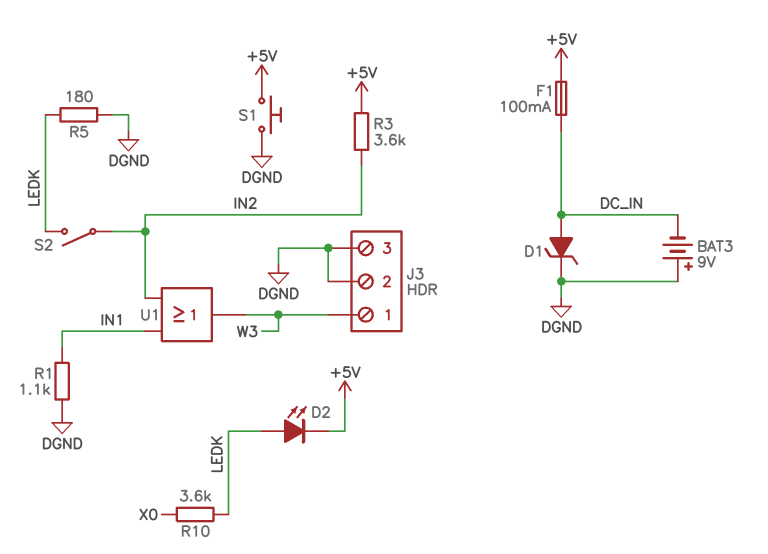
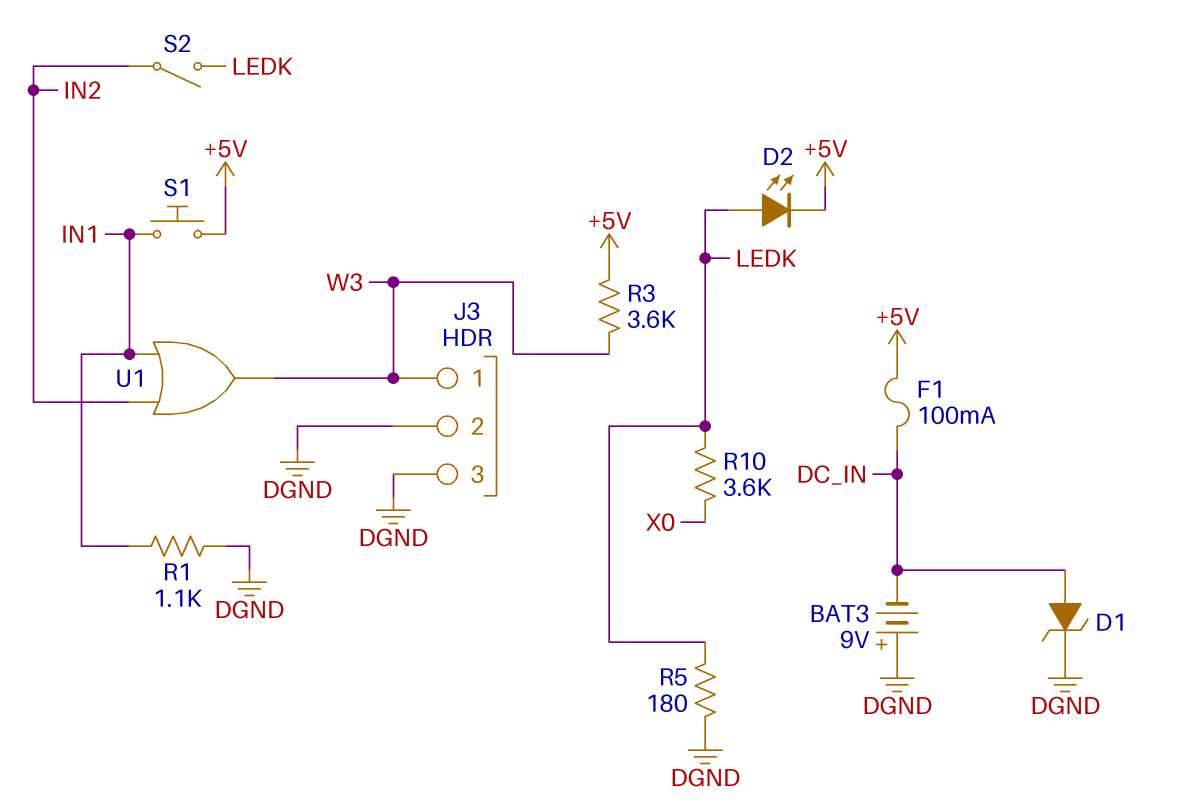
R3: 3.6k (+5V, IN2) -> 3.6k (+5V, W3)
S1: button (+5V, DGND) -> button (+5V, IN1)

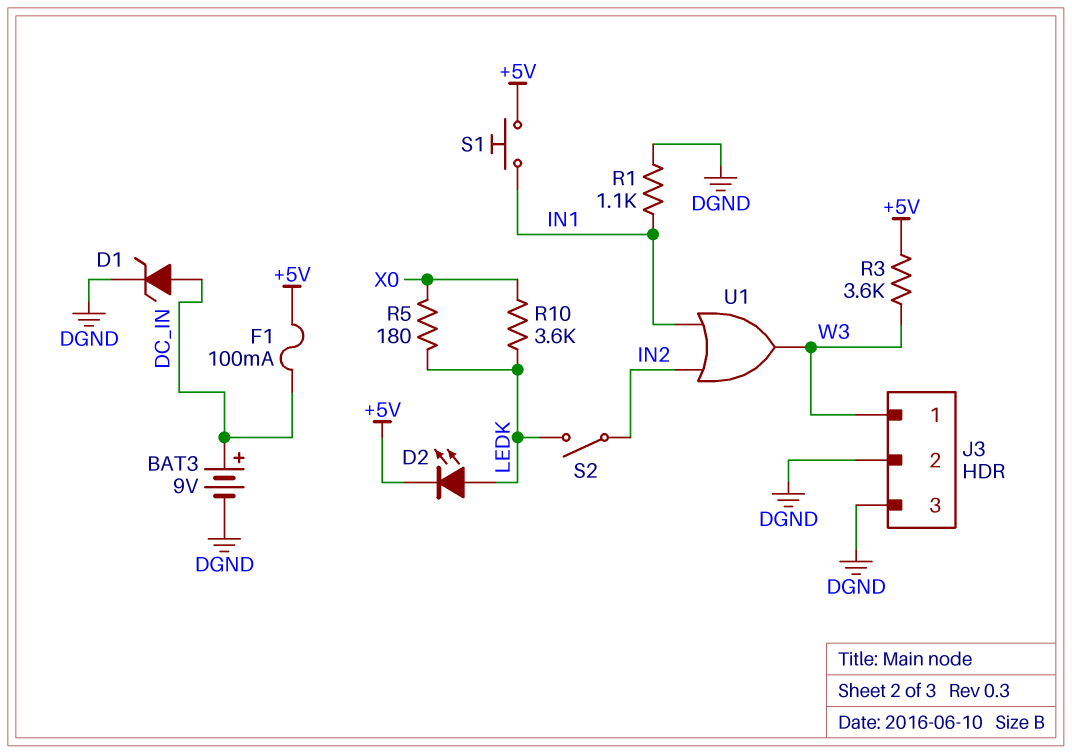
BAT3: 9V (plus DGND, minus DC_IN) -> 9V (plus DC_IN, minus DGND)
R5: 180 (DGND, LEDK) -> 180 (LEDK, X0)

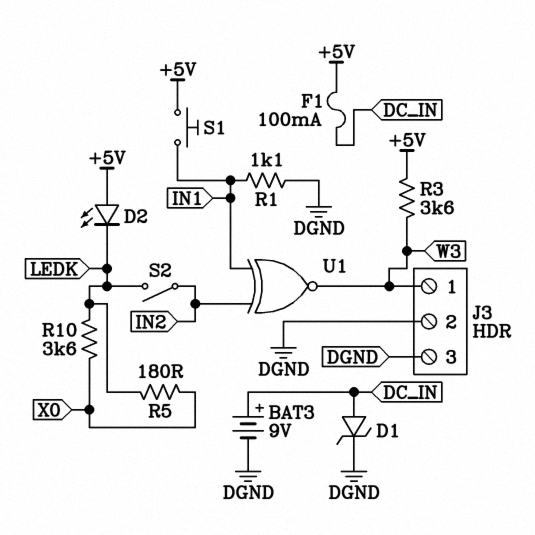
D2: LED (A LEDK, K +5V) -> LED (A +5V, K LEDK)
U1: OR (in IN1, in IN2, out W3) -> XNOR (in IN1, in IN2, out W3)

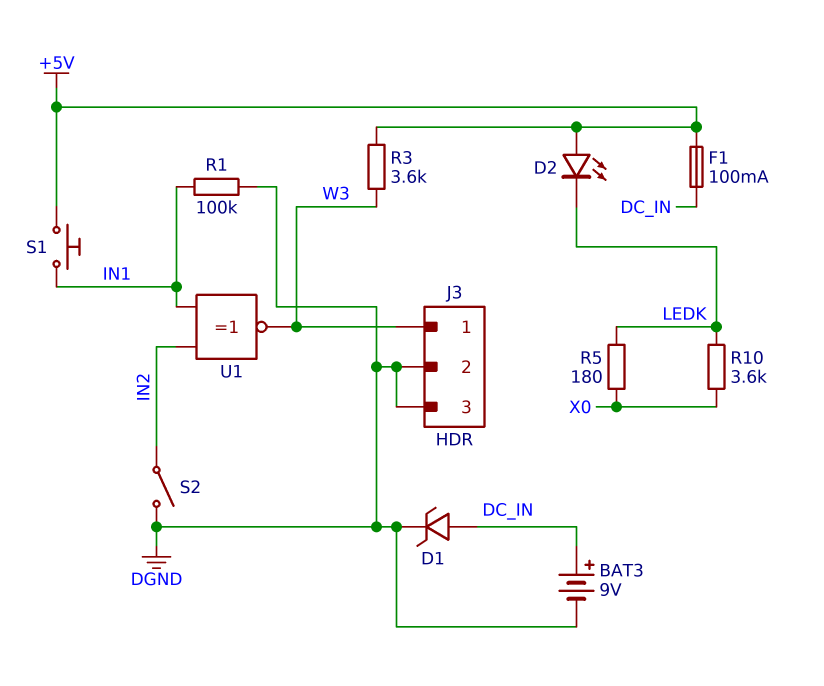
R1: 1.1k (DGND, IN1) -> 100k (DGND, IN1)
S2: switch (IN2, LEDK) -> switch (DGND, IN2)

